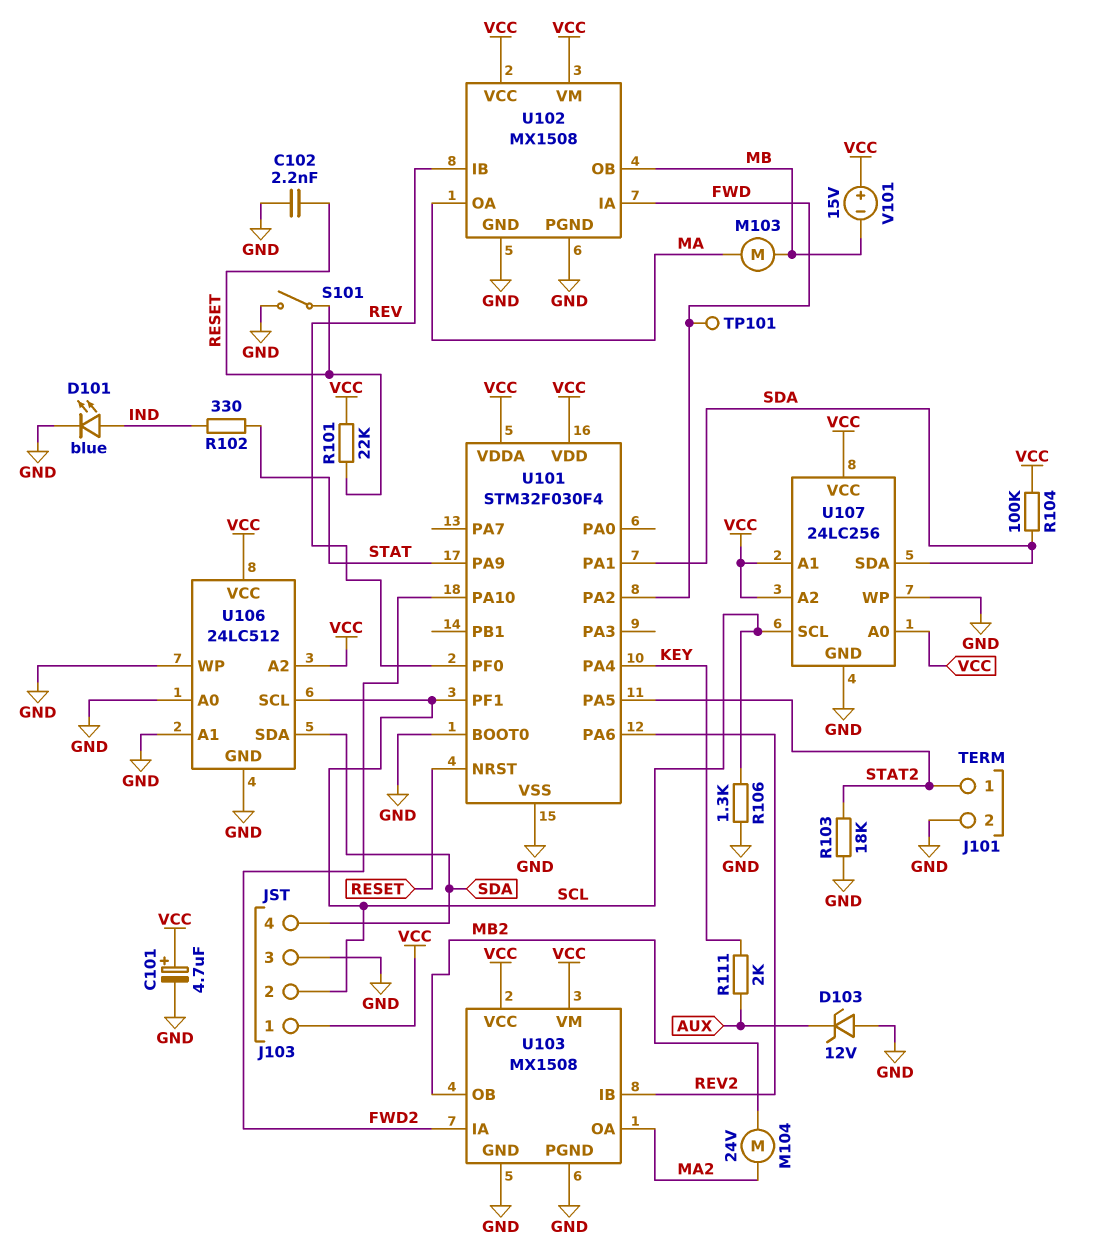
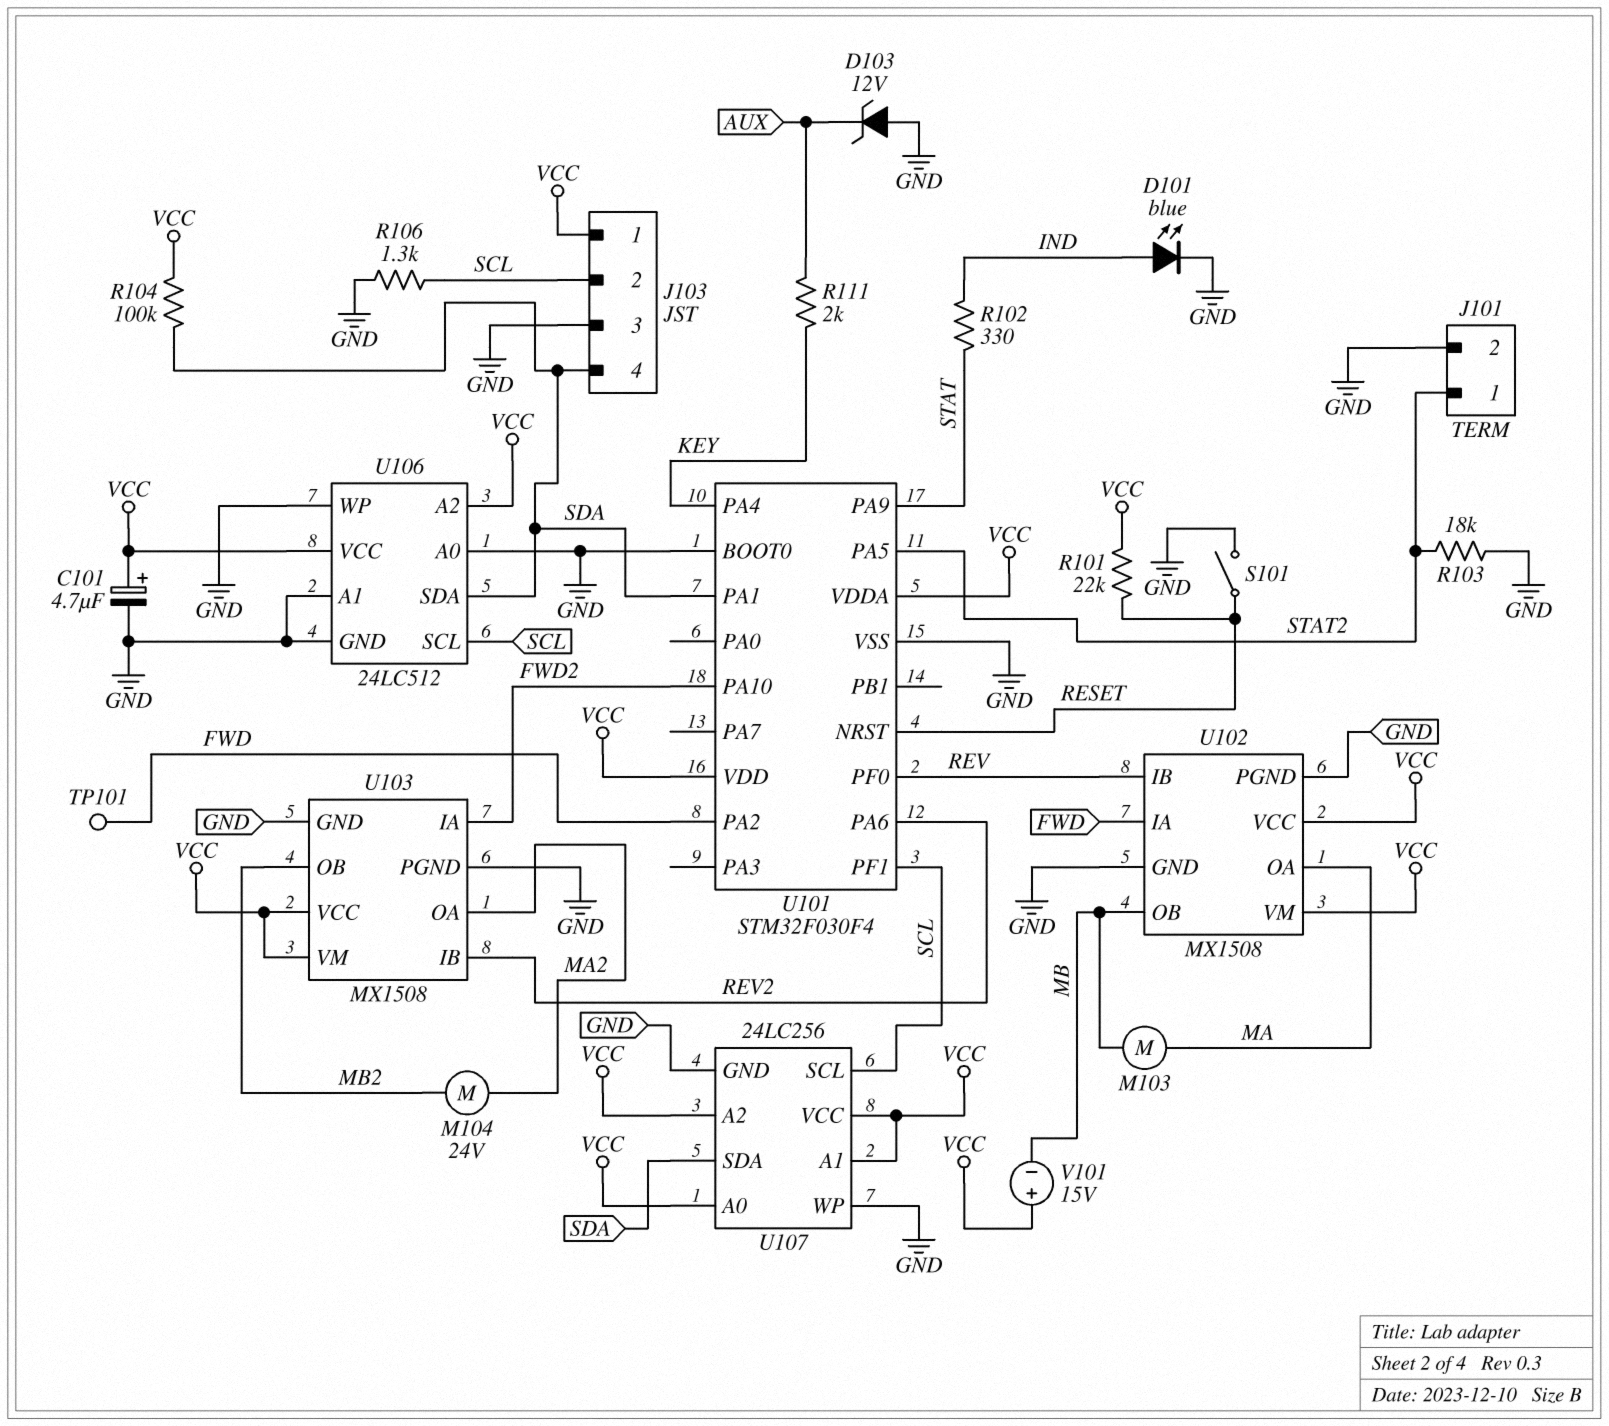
C102: 2.2nF (GND, RESET) -> none

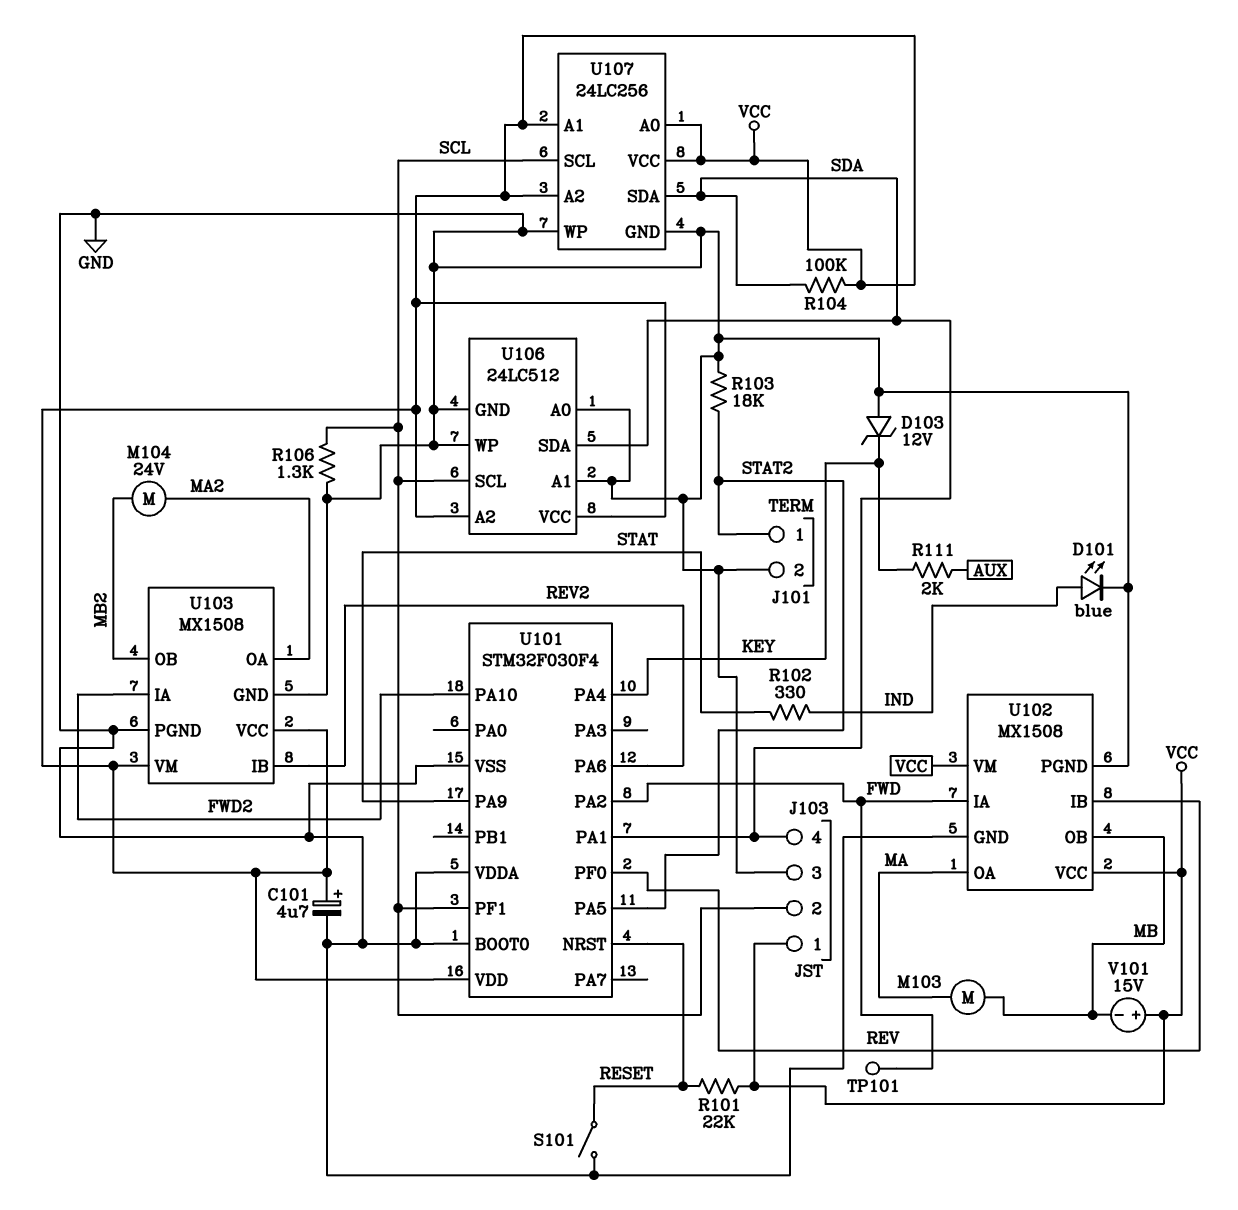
D103: zener 12V (A GND, K AUX) -> zener 12V (A GND, K KEY)
U101 pin VDDA: VCC -> GND

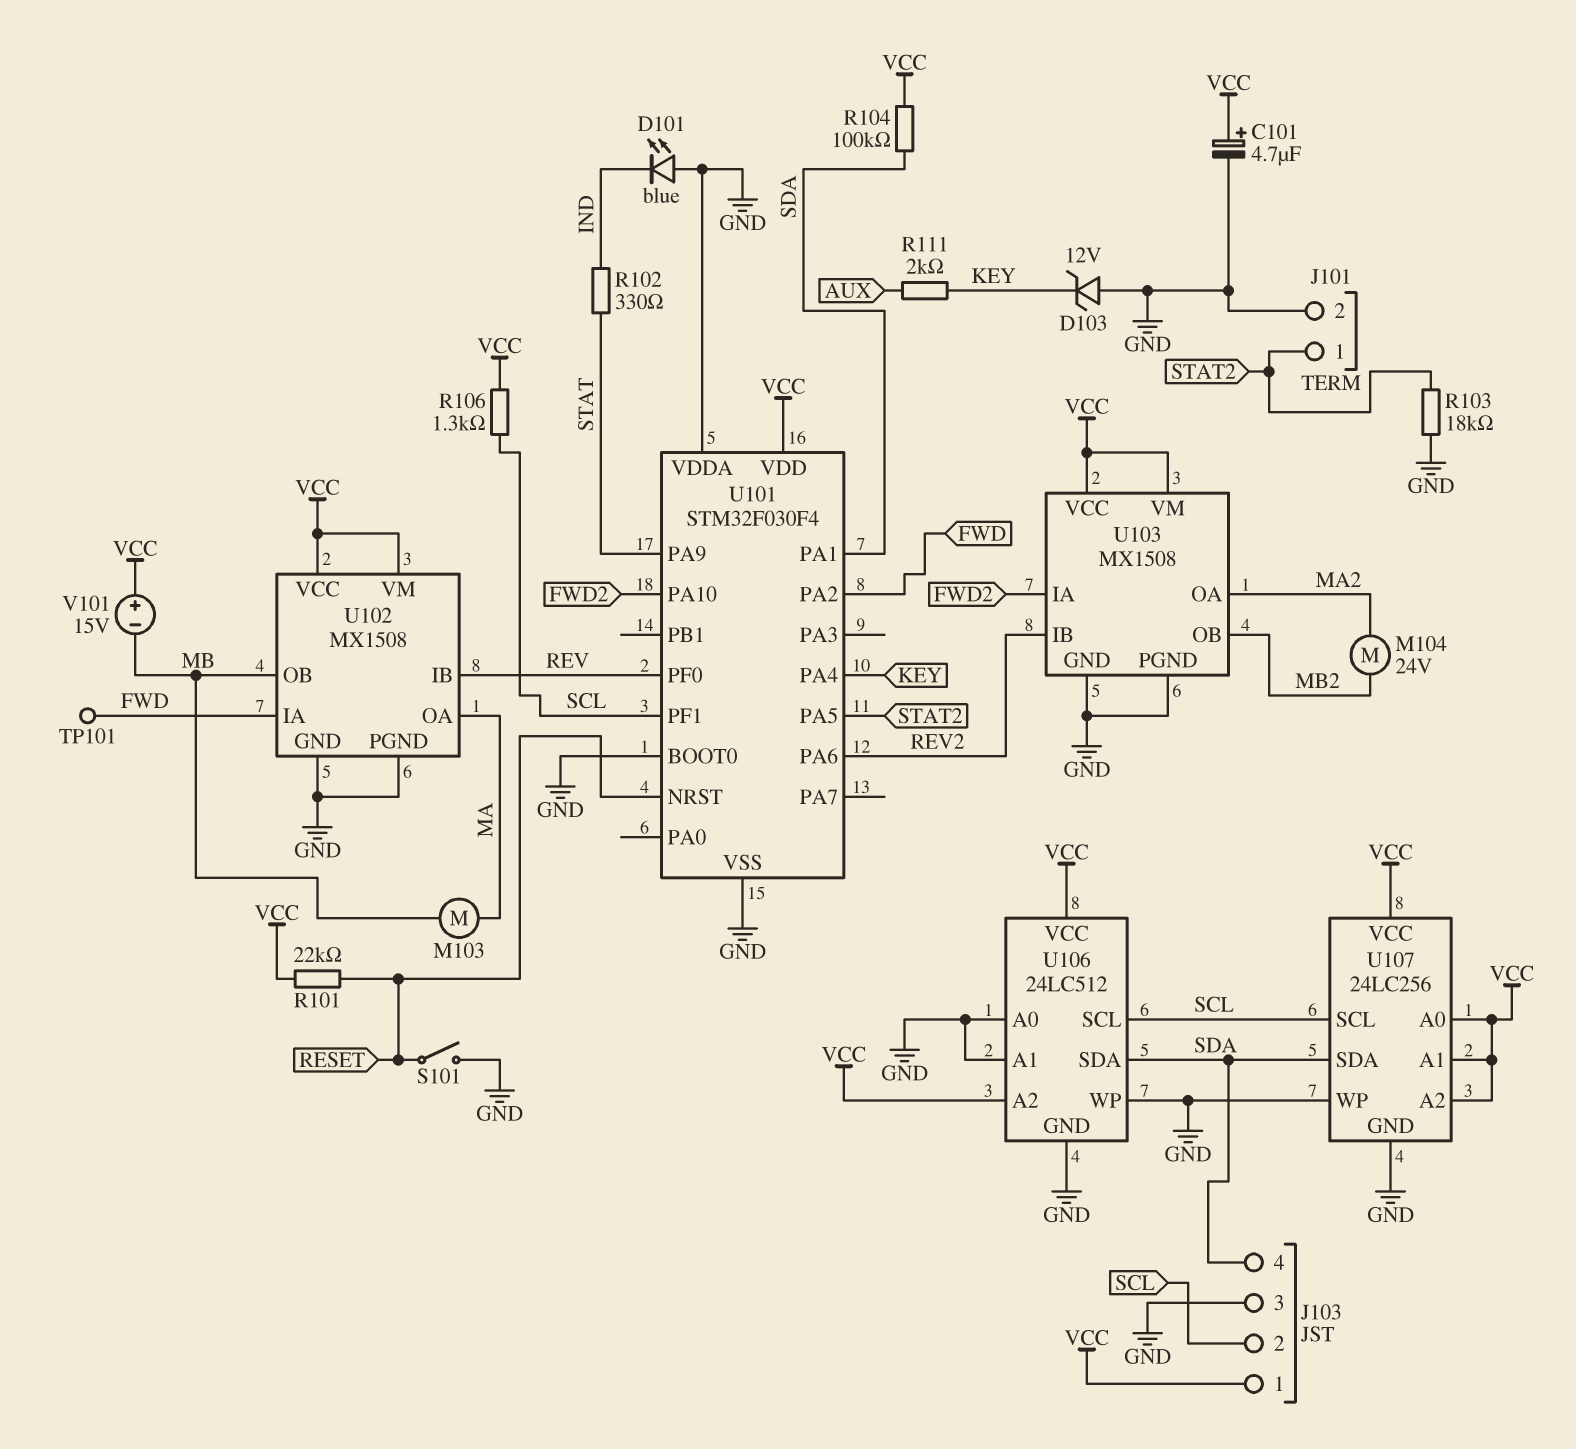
D101: LED blue (A IND, K GND) -> LED blue (A GND, K IND)
R106: 1.3k (GND, SCL) -> 1.3k (SCL, VCC)

